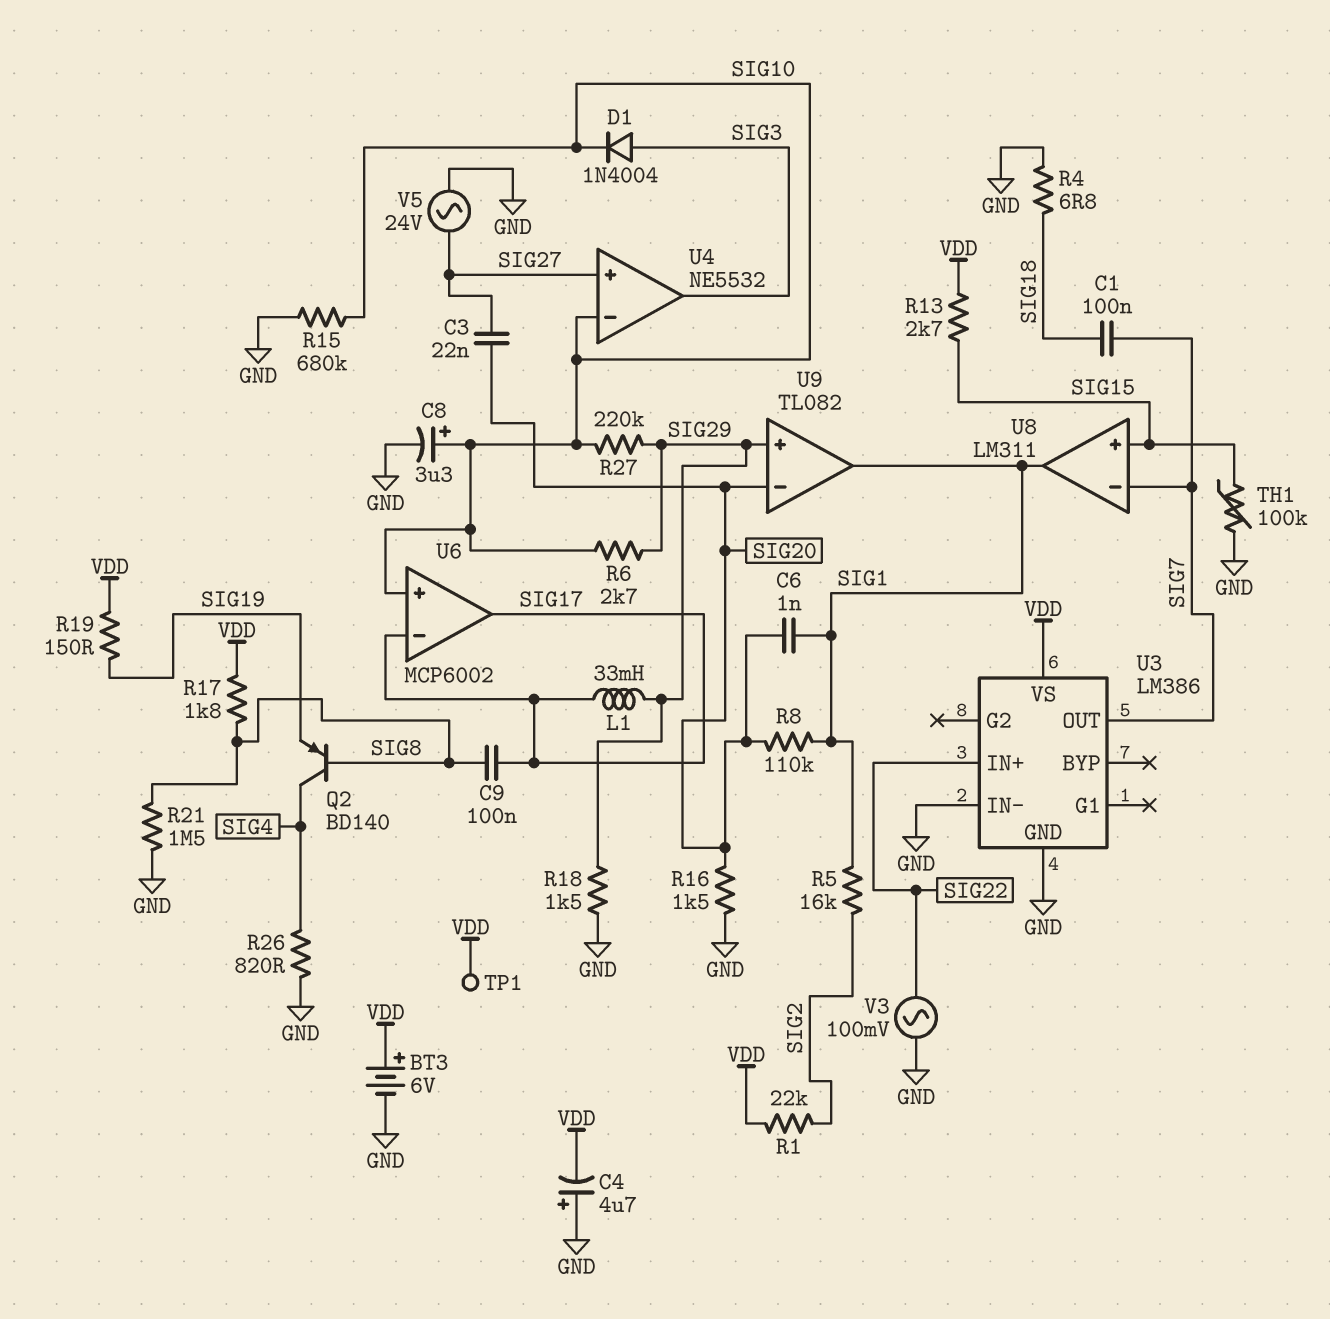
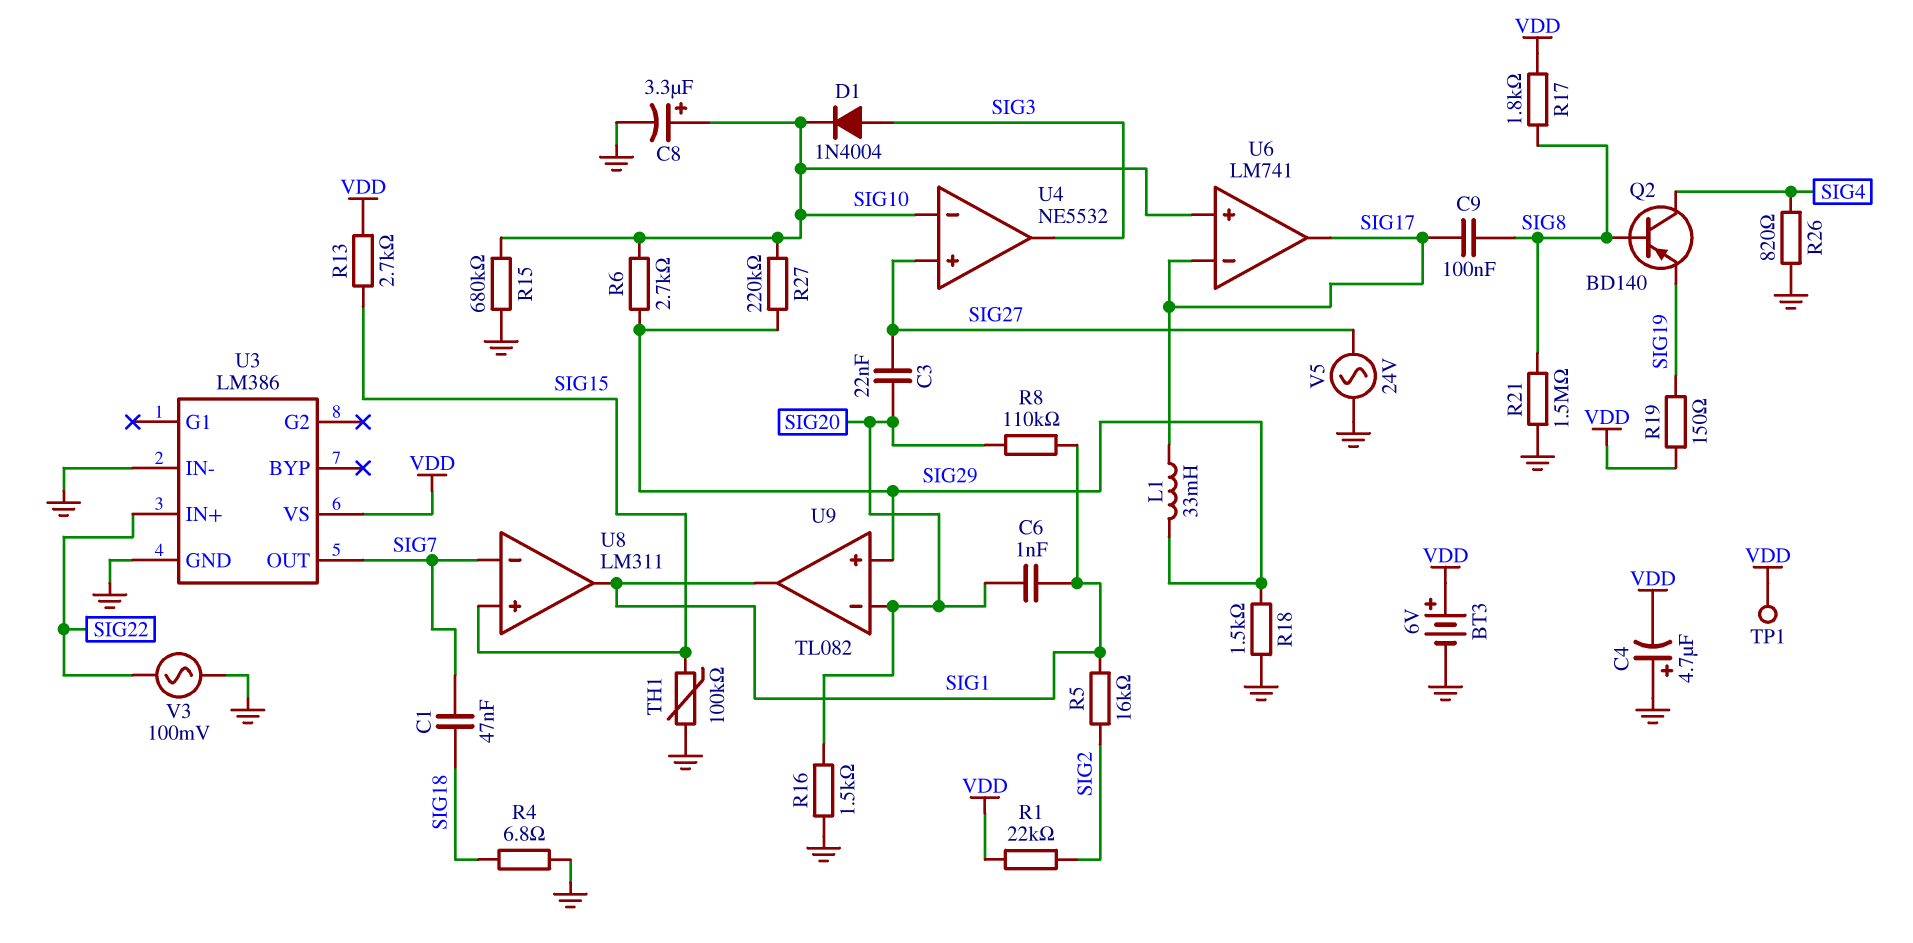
C1: 100nF (SIG7, SIG18) -> 47nF (SIG7, SIG18)
U6: MCP6002 -> LM741

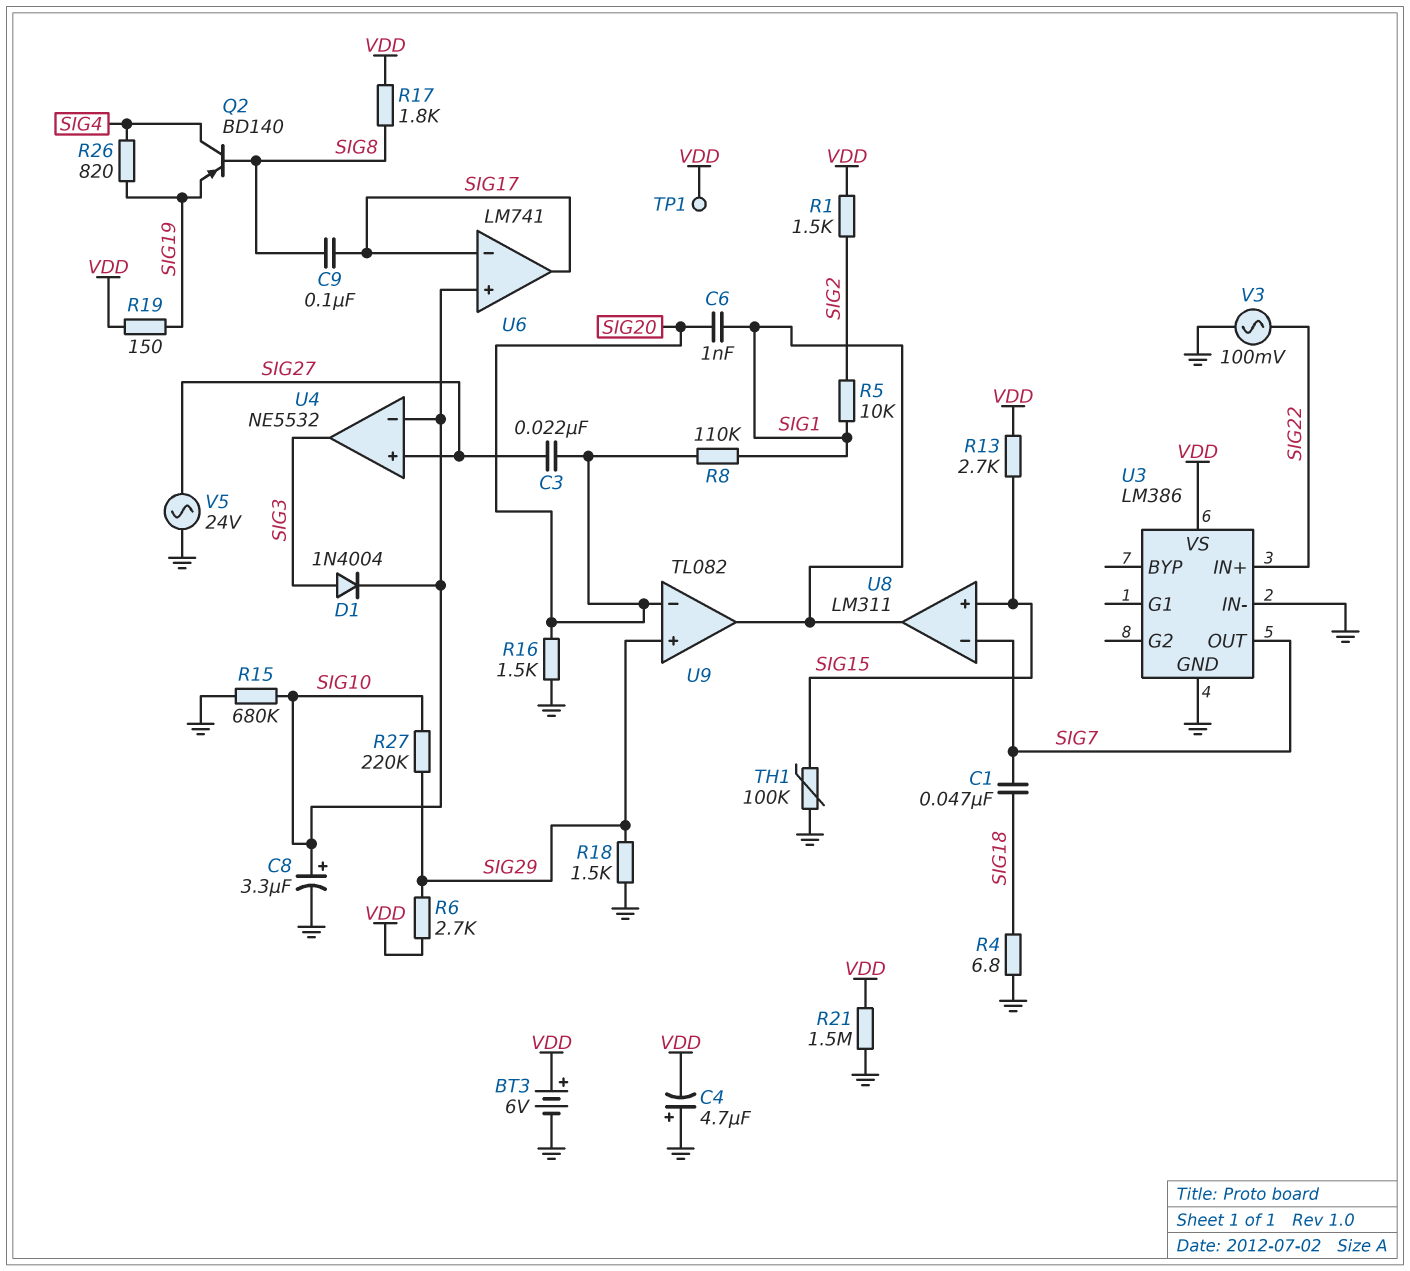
L1: 33mH (SIG17, SIG29) -> none
R1: 22k (SIG2, VDD) -> 1.5k (SIG2, VDD)
R5: 16k (SIG1, SIG2) -> 10k (SIG1, SIG2)
R6: 2.7k (SIG10, SIG29) -> 2.7k (SIG29, VDD)
R21: 1.5M (GND, SIG8) -> 1.5M (GND, VDD)
R26: 820 (GND, SIG4) -> 820 (SIG4, SIG19)

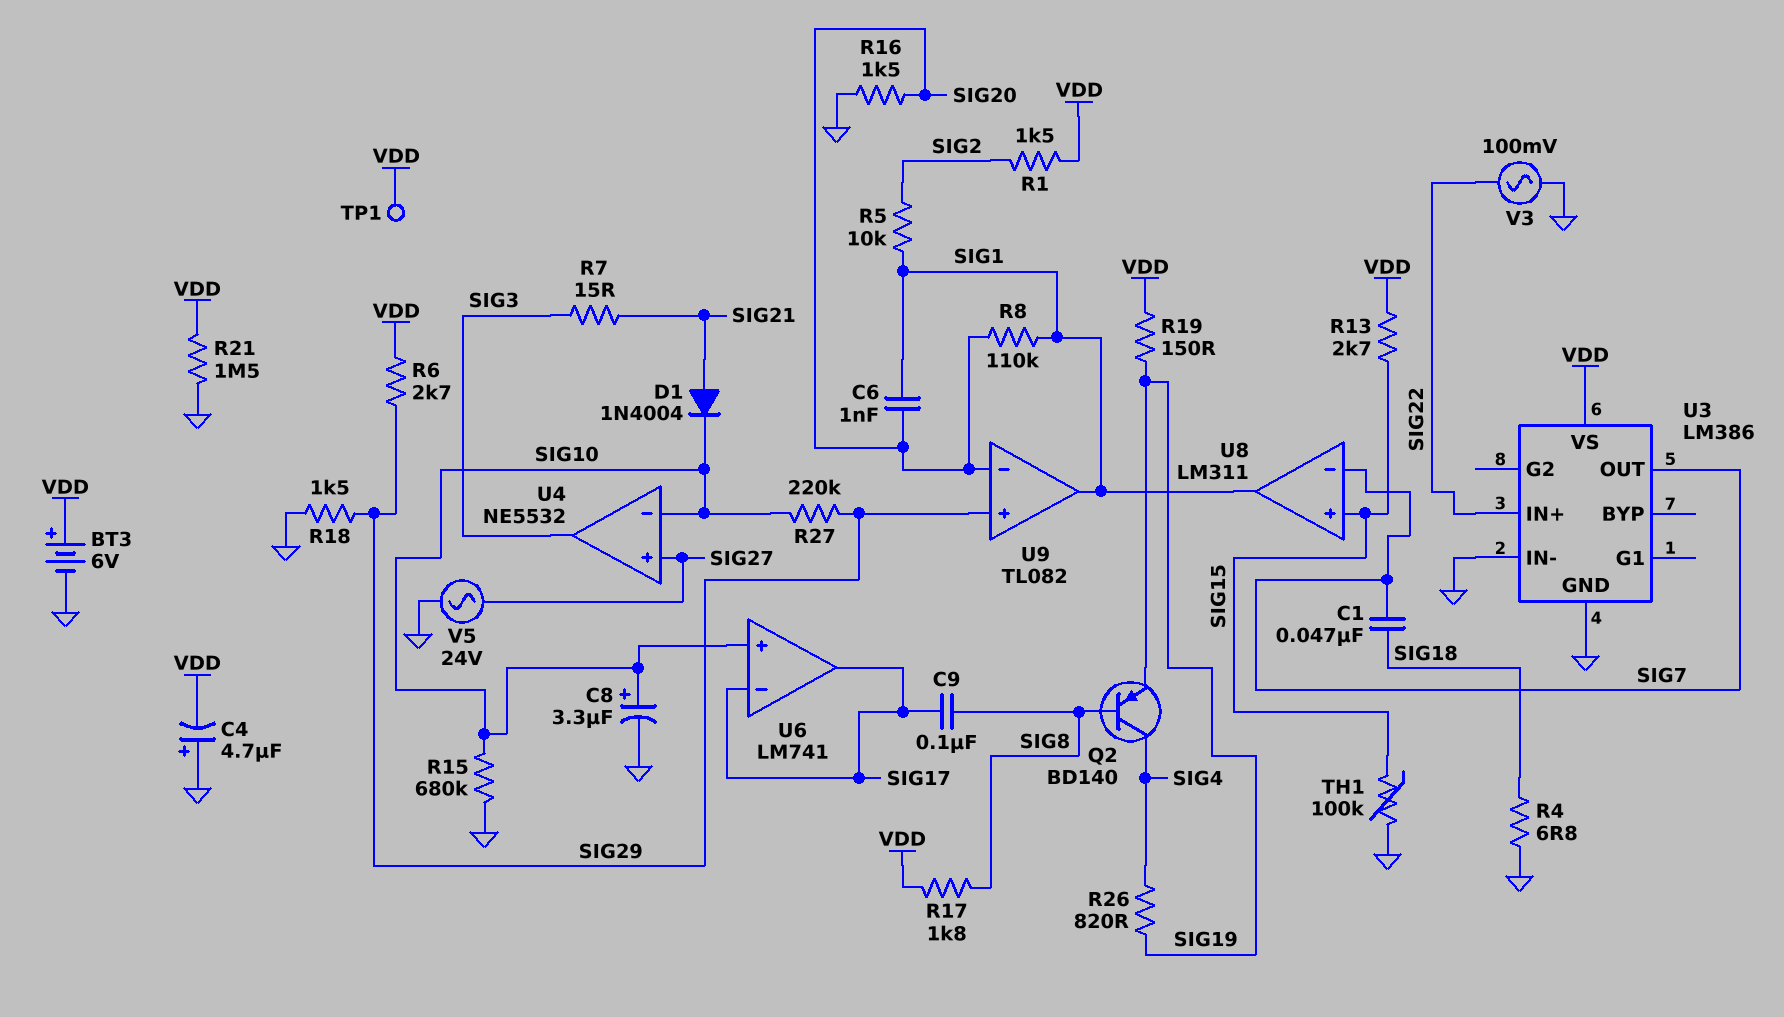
C3: 22nF (SIG20, SIG27) -> none
D1: diode 1N4004 (A SIG3, K SIG10) -> diode 1N4004 (A SIG21, K SIG10)
R7: none -> 15 (SIG3, SIG21)

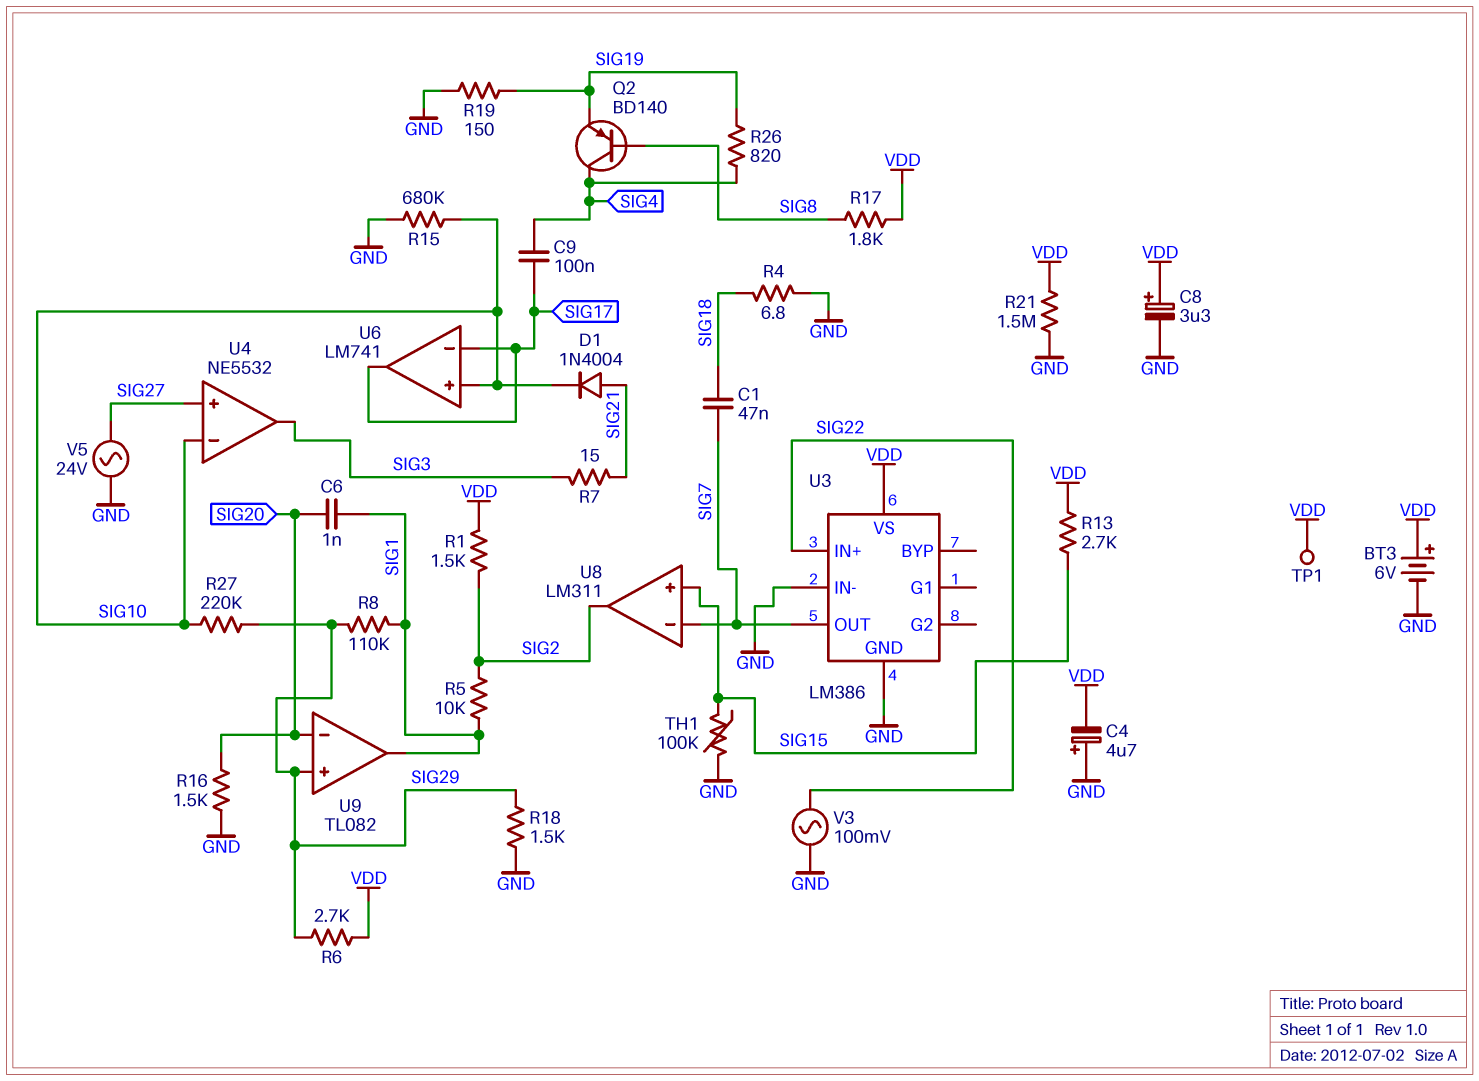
C8: 3.3uF (plus SIG10, minus GND) -> 3.3uF (plus VDD, minus GND)
C9: 100nF (SIG8, SIG17) -> 100nF (SIG4, SIG17)
R8: 110k (SIG1, SIG20) -> 110k (SIG1, SIG29)
R19: 150 (SIG19, VDD) -> 150 (GND, SIG19)
U8 pin out: SIG1 -> SIG2

